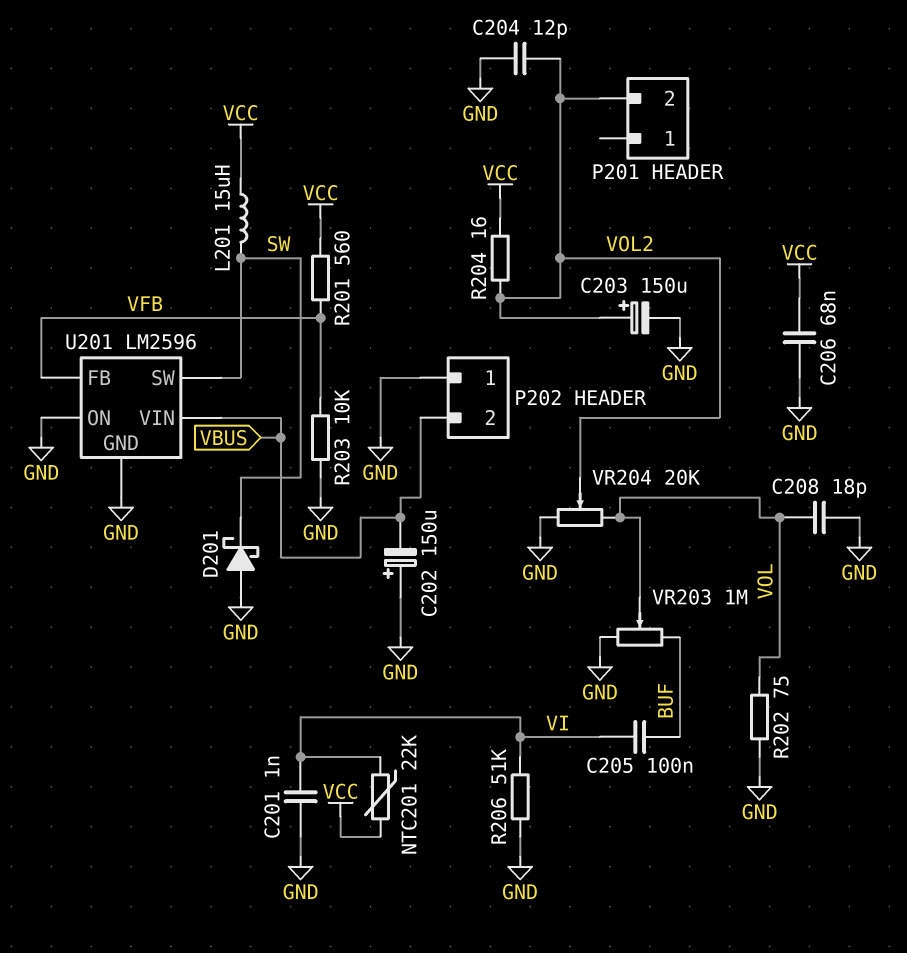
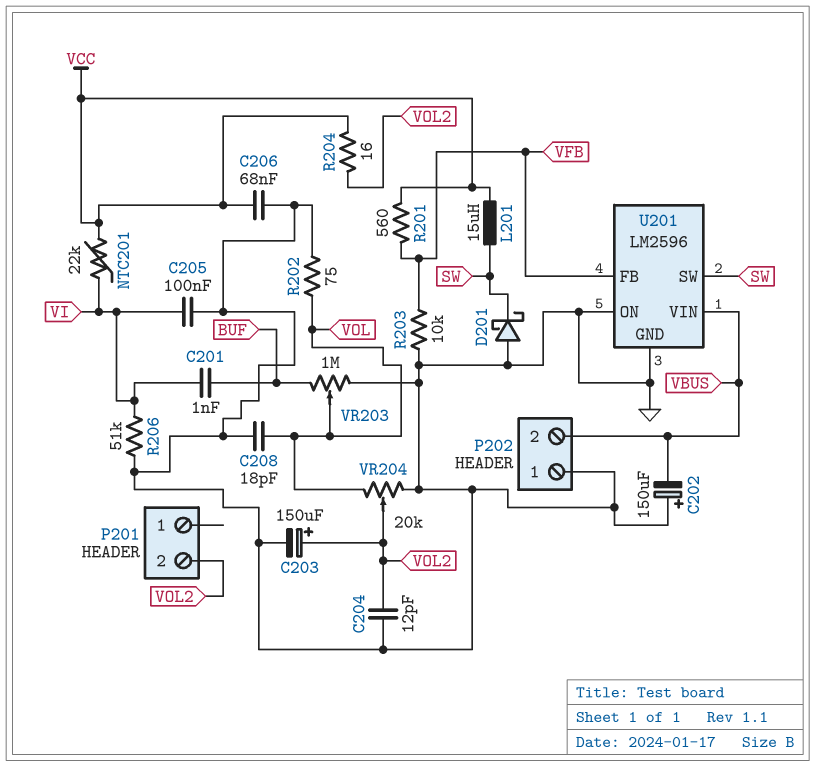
C201: 1nF (GND, VI) -> 1nF (BUF, VI)
C205: 100nF (BUF, VI) -> 100nF (GND, VI)

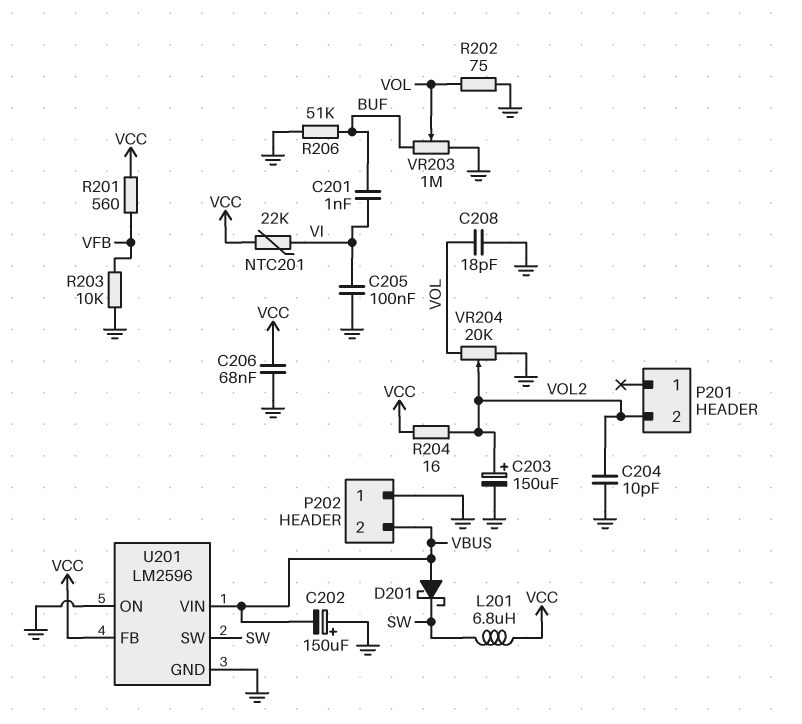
C204: 12pF (GND, VOL2) -> 10pF (GND, VOL2)
D201: schottky (A GND, K SW) -> schottky (A VBUS, K SW)
L201: 15uH (SW, VCC) -> 6.8uH (SW, VCC)
R206: 51k (GND, VI) -> 51k (BUF, GND)
U201 pin FB: VFB -> VCC

